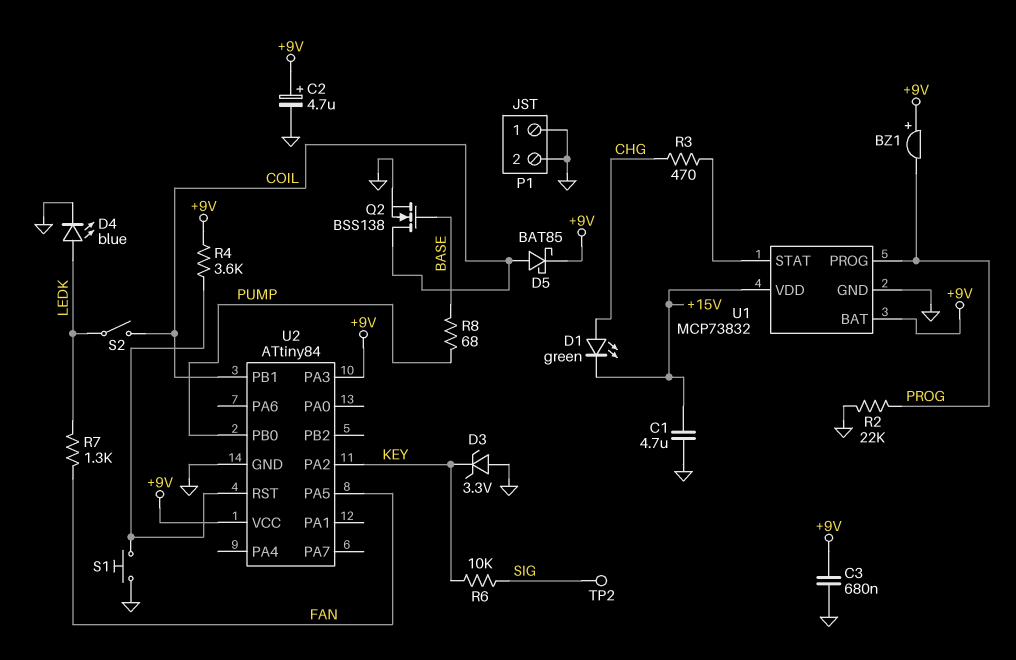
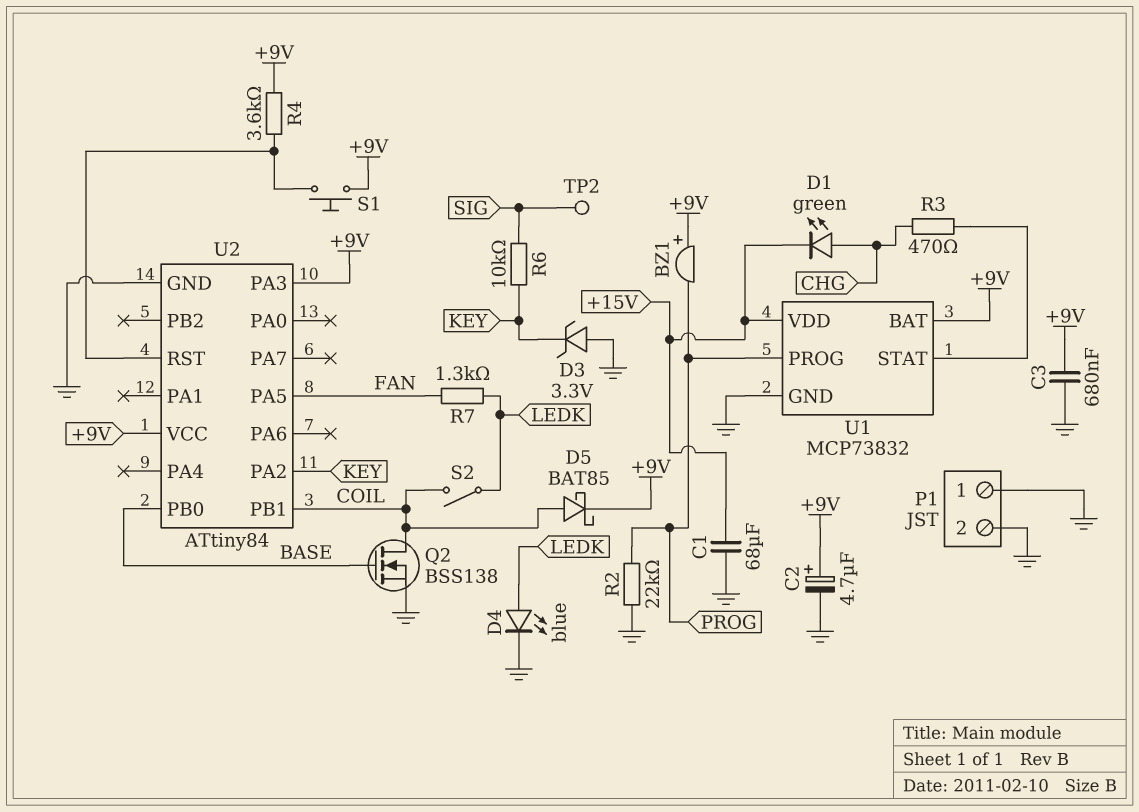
C1: 4.7uF (+15V, GND) -> 68uF (+15V, GND)
R8: 68 (BASE, PUMP) -> none
S1: button (GND, U2/RST) -> button (+9V, U2/RST)
U2 pin PB0: PUMP -> BASE

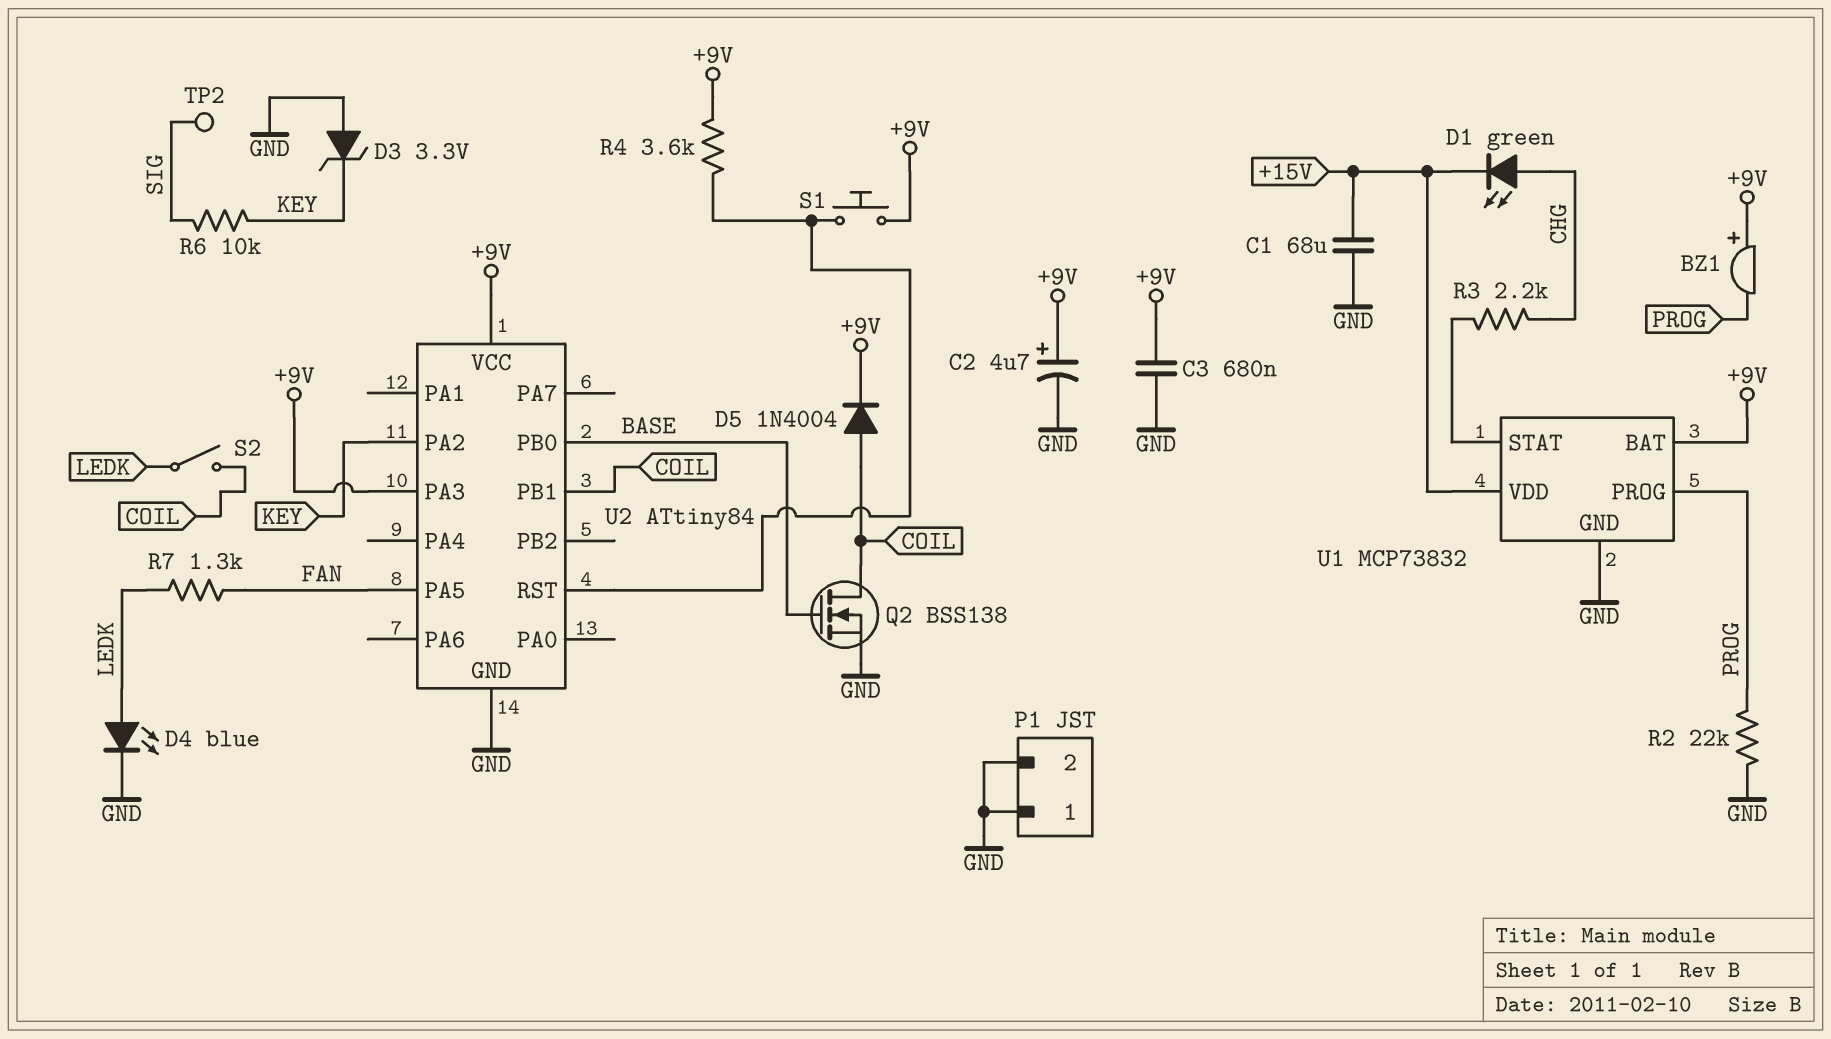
D5: schottky BAT85 (A COIL, K +9V) -> diode 1N4004 (A COIL, K +9V)
R3: 470 (CHG, U1/STAT) -> 2.2k (CHG, U1/STAT)

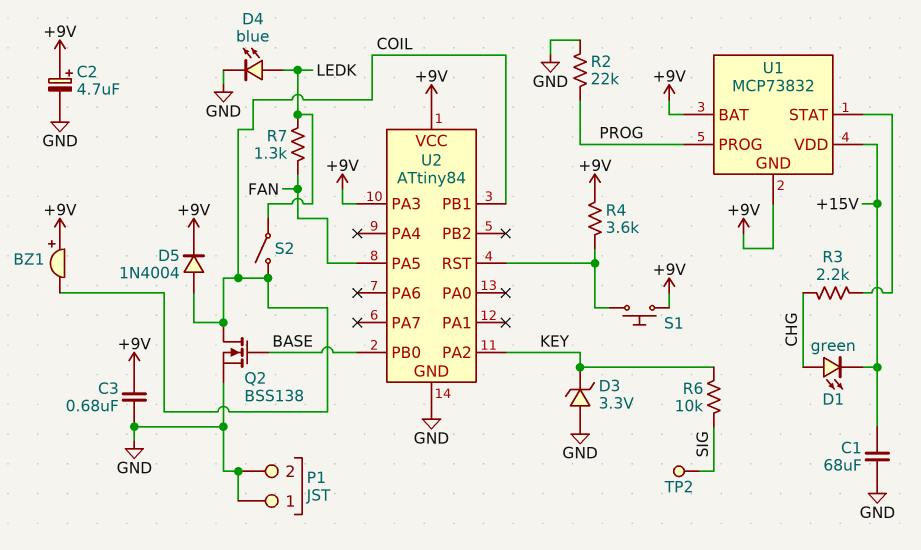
BZ1: buzzer (plus +9V, minus PROG) -> buzzer (plus +9V, minus COIL)
U1 pin GND: GND -> +9V

